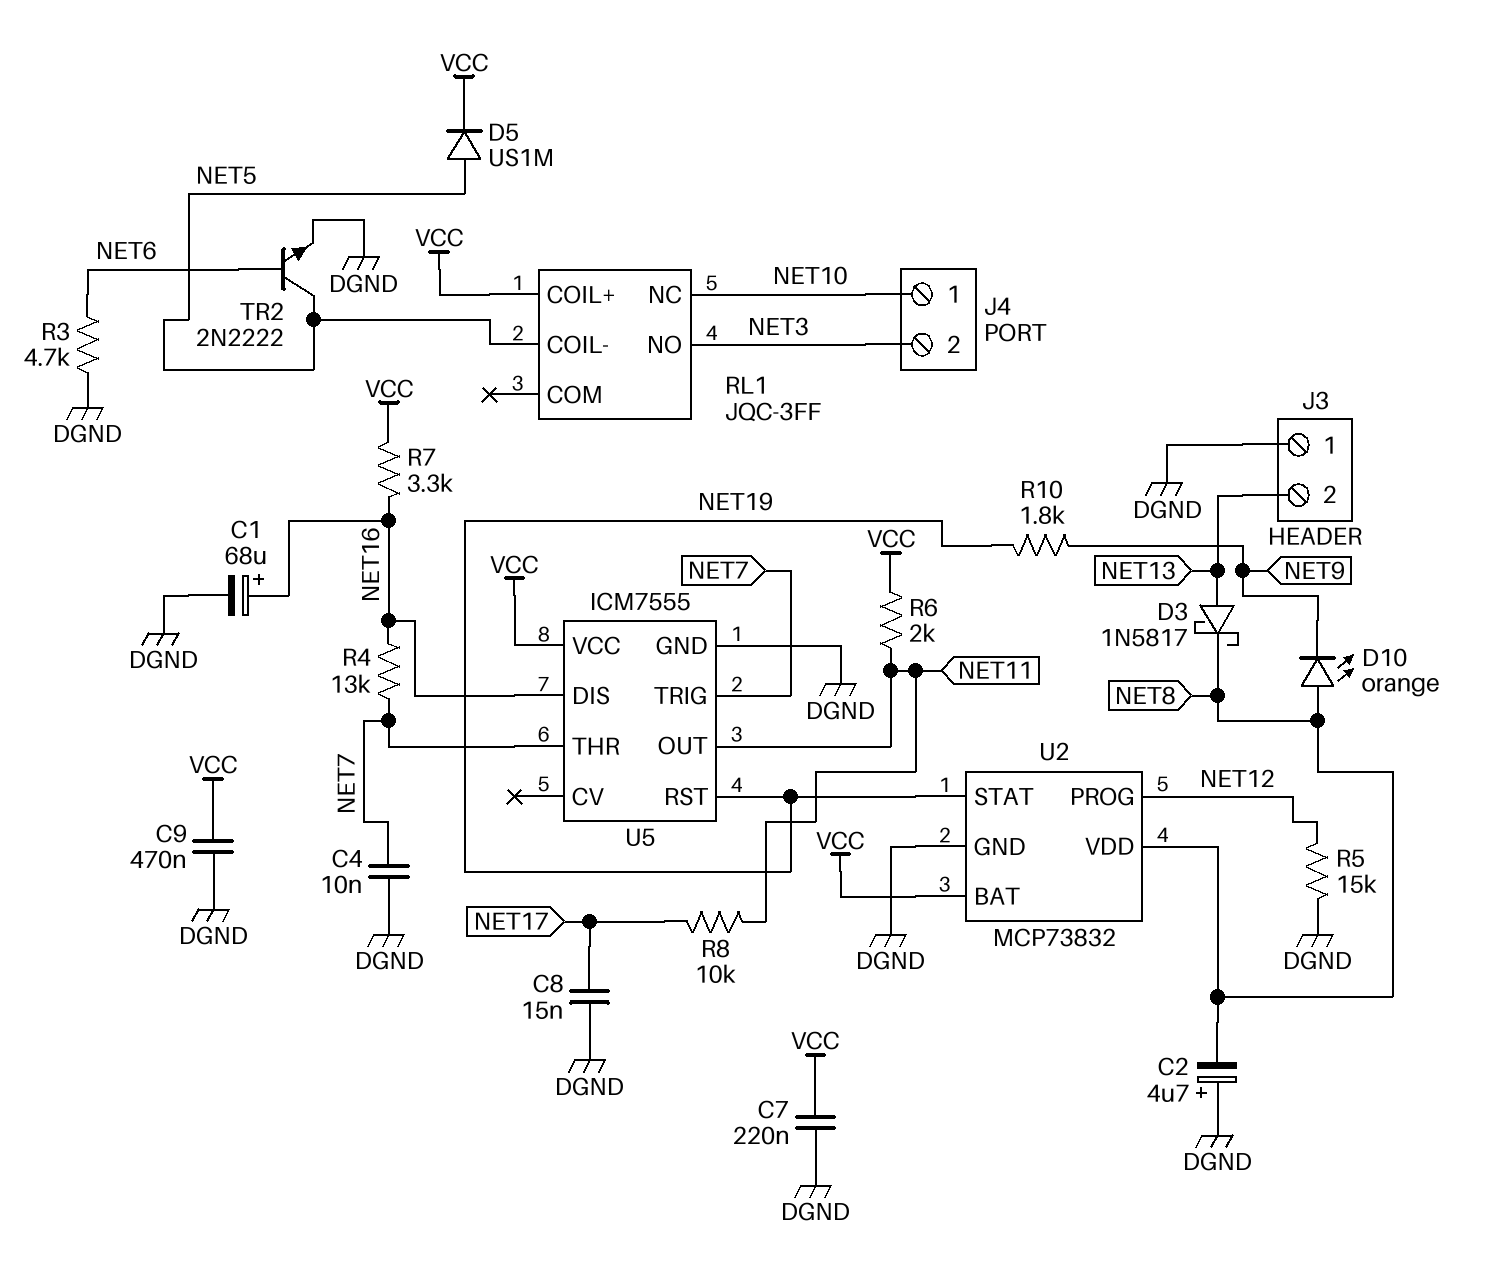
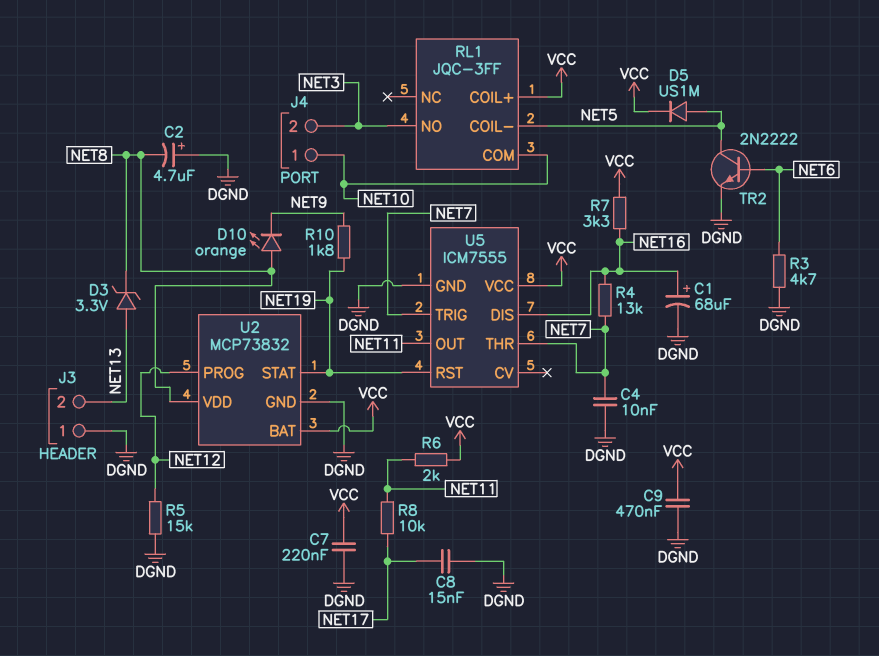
D3: schottky 1N5817 (A NET13, K NET8) -> zener 3.3V (A NET13, K NET8)
RL1 pin COM: none -> NET10
RL1 pin NC: NET10 -> none

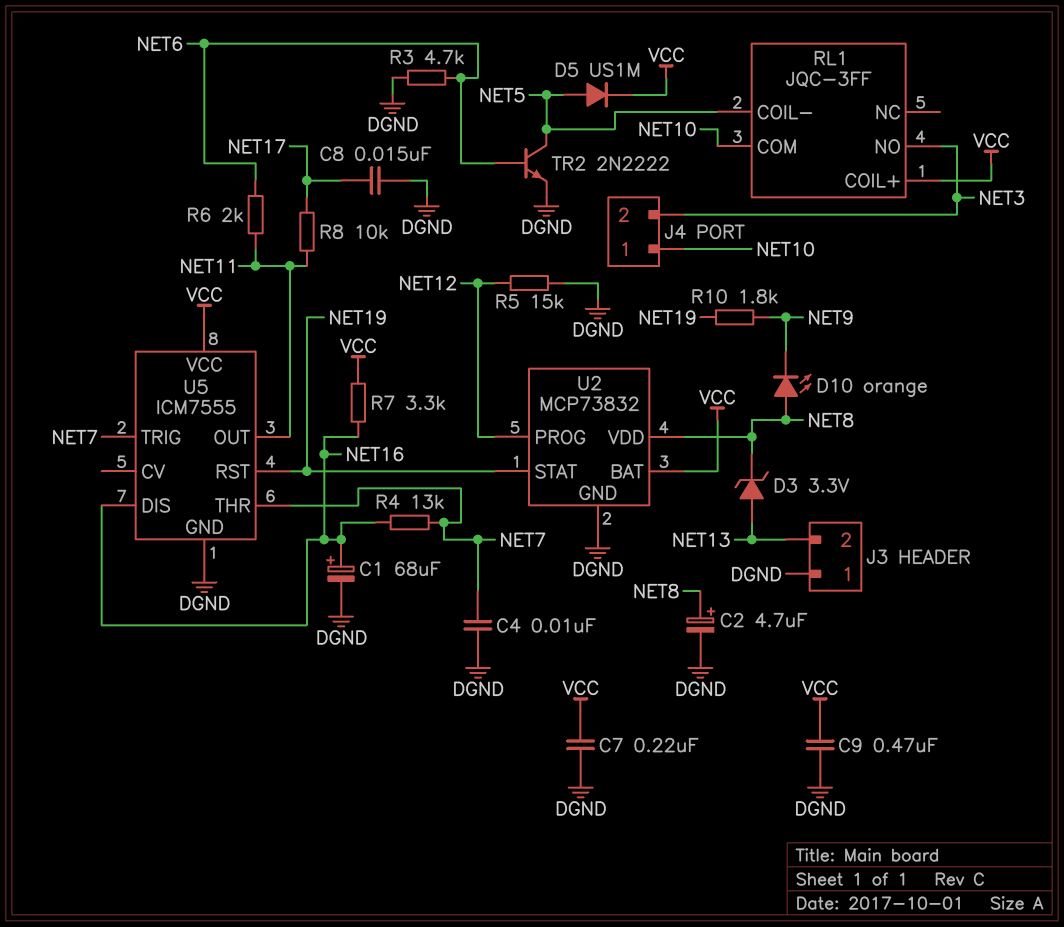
C2: 4.7uF (plus DGND, minus NET8) -> 4.7uF (plus NET8, minus DGND)
R6: 2k (NET11, VCC) -> 2k (NET6, NET11)

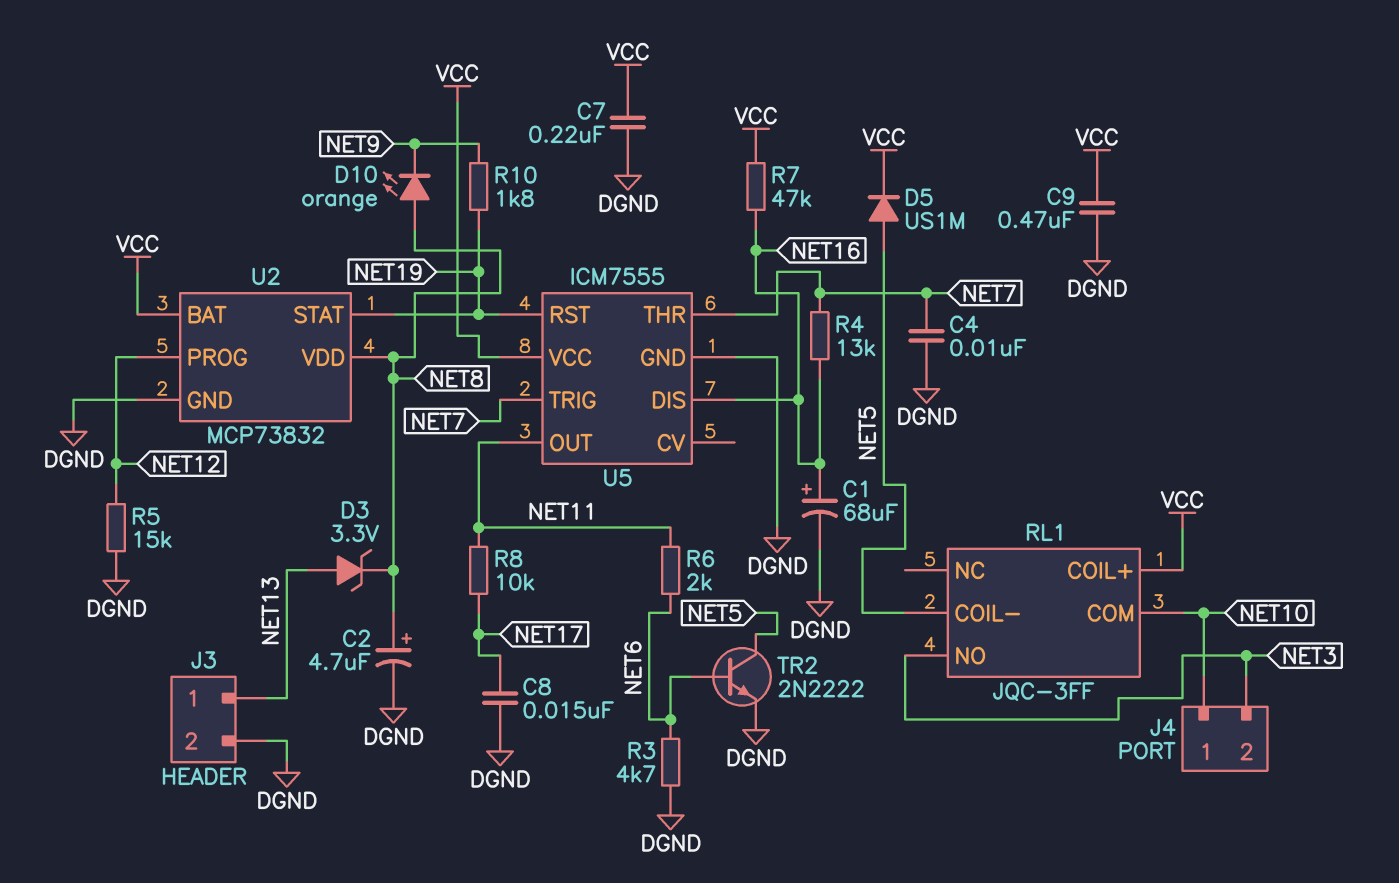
J3 pin 1: DGND -> NET13
J3 pin 2: NET13 -> DGND
R7: 3.3k (NET16, VCC) -> 47k (NET16, VCC)

